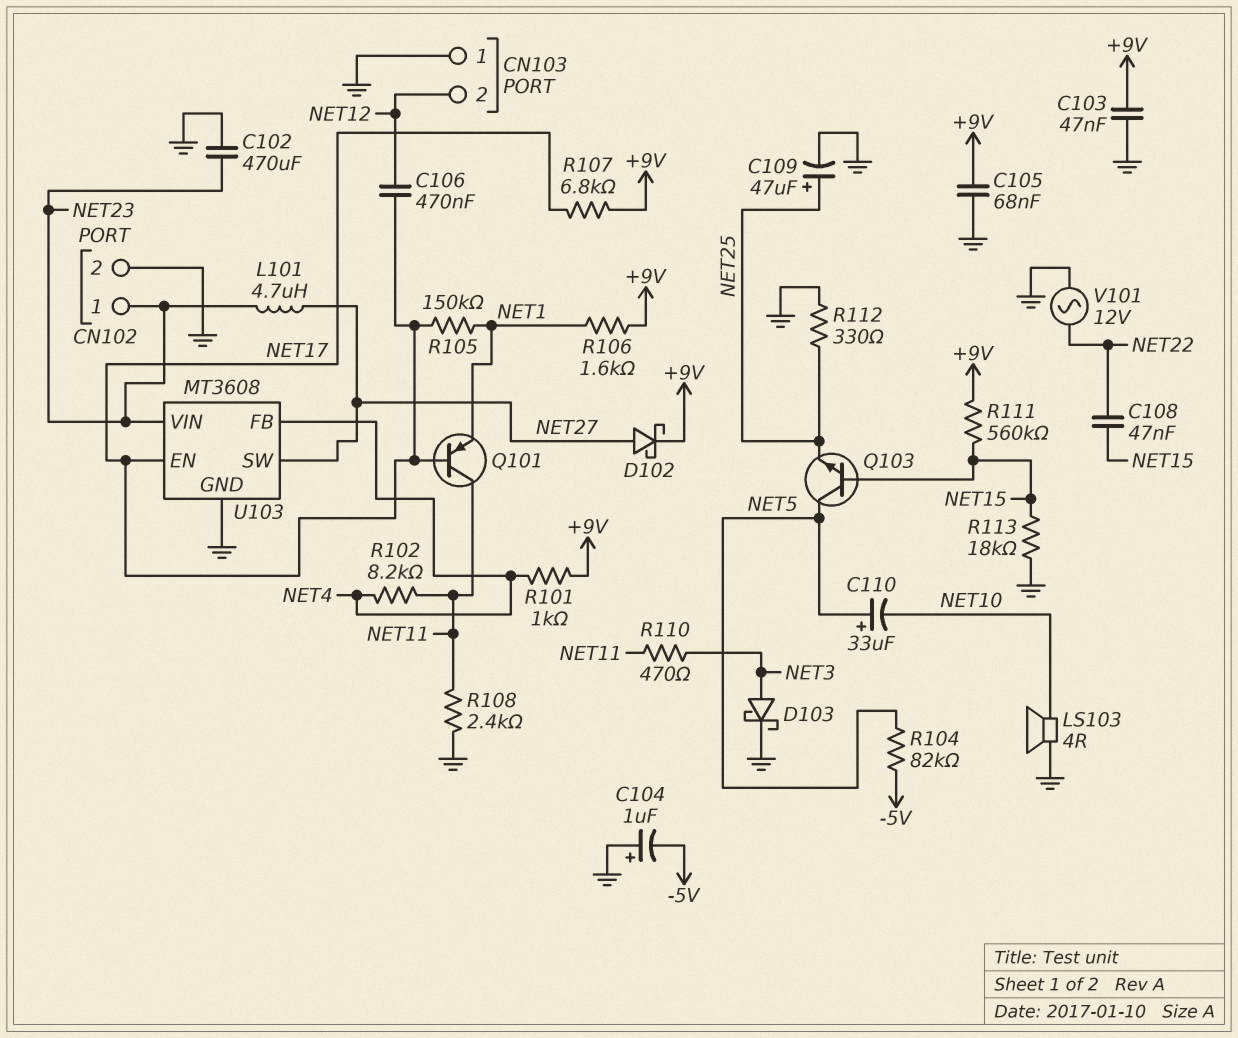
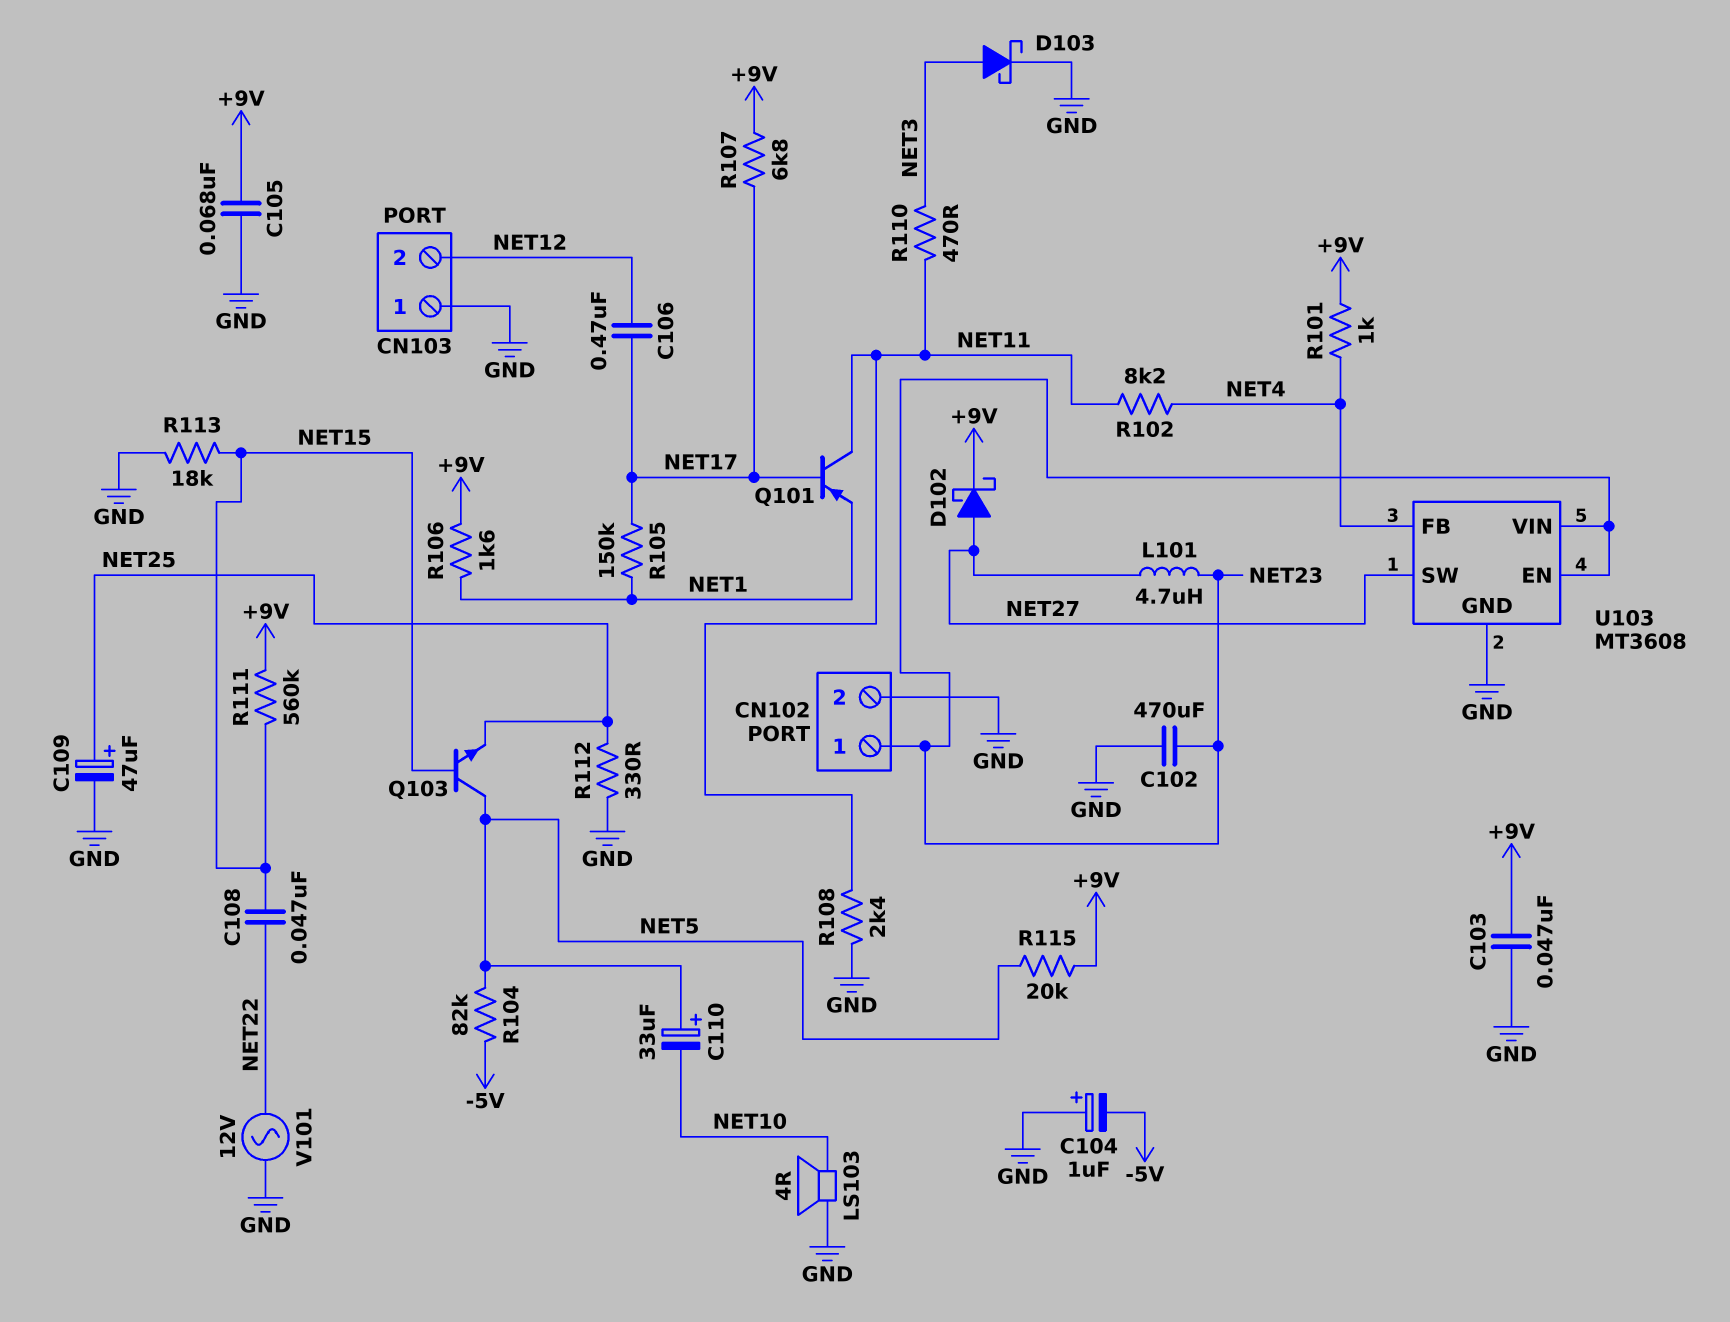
R115: none -> 20k (+9V, NET5)
U103 pin EN: NET17 -> NET23

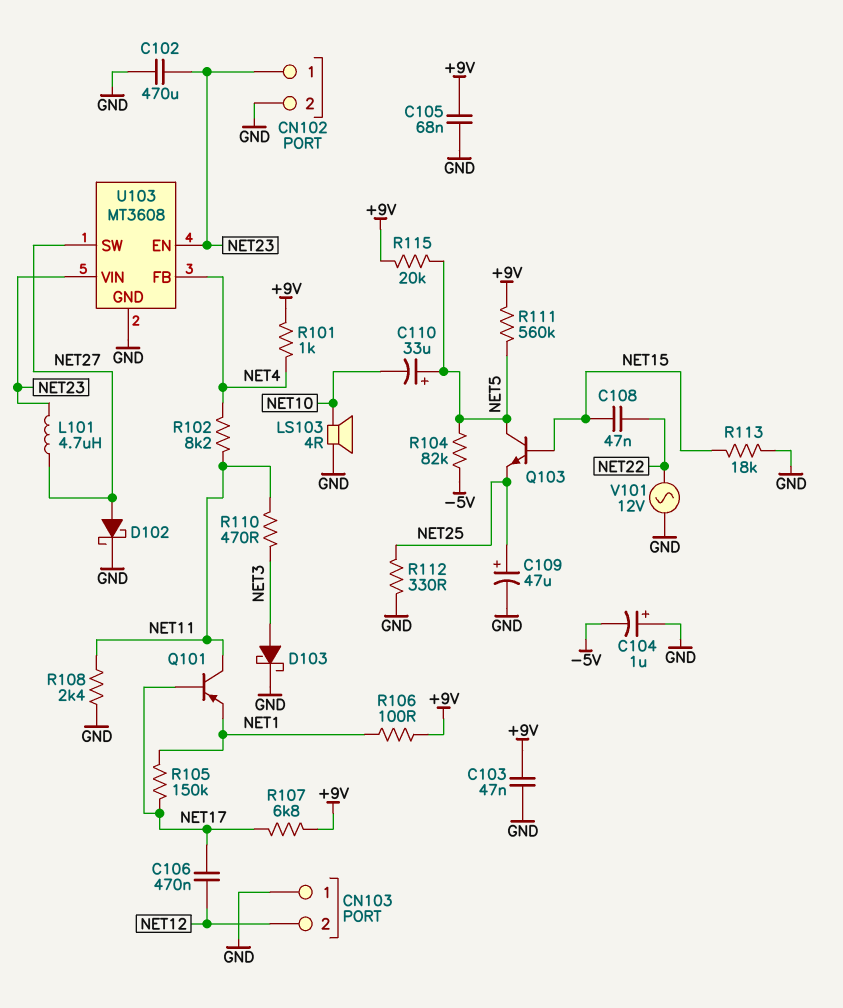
D102: schottky (A NET27, K +9V) -> schottky (A NET27, K GND)
R106: 1.6k (+9V, NET1) -> 100 (+9V, NET1)
R111: 560k (+9V, NET15) -> 560k (+9V, NET5)

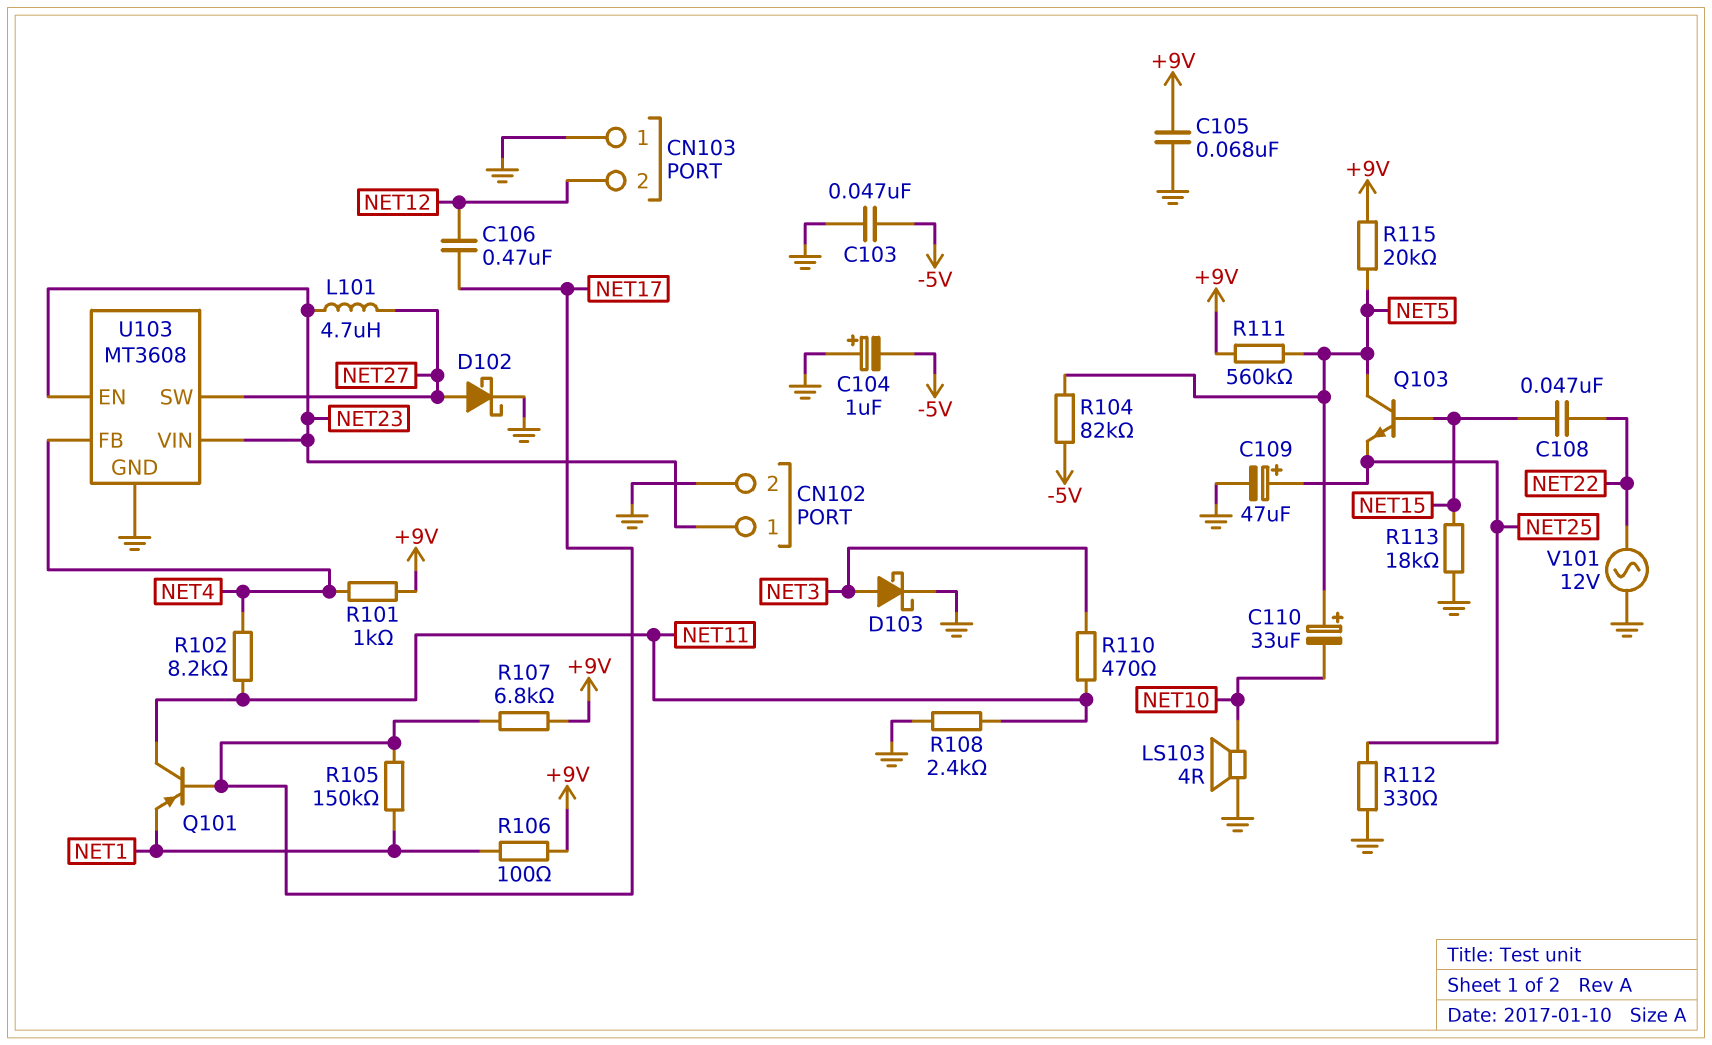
C102: 470uF (GND, NET23) -> none
C103: 47nF (+9V, GND) -> 47nF (-5V, GND)

